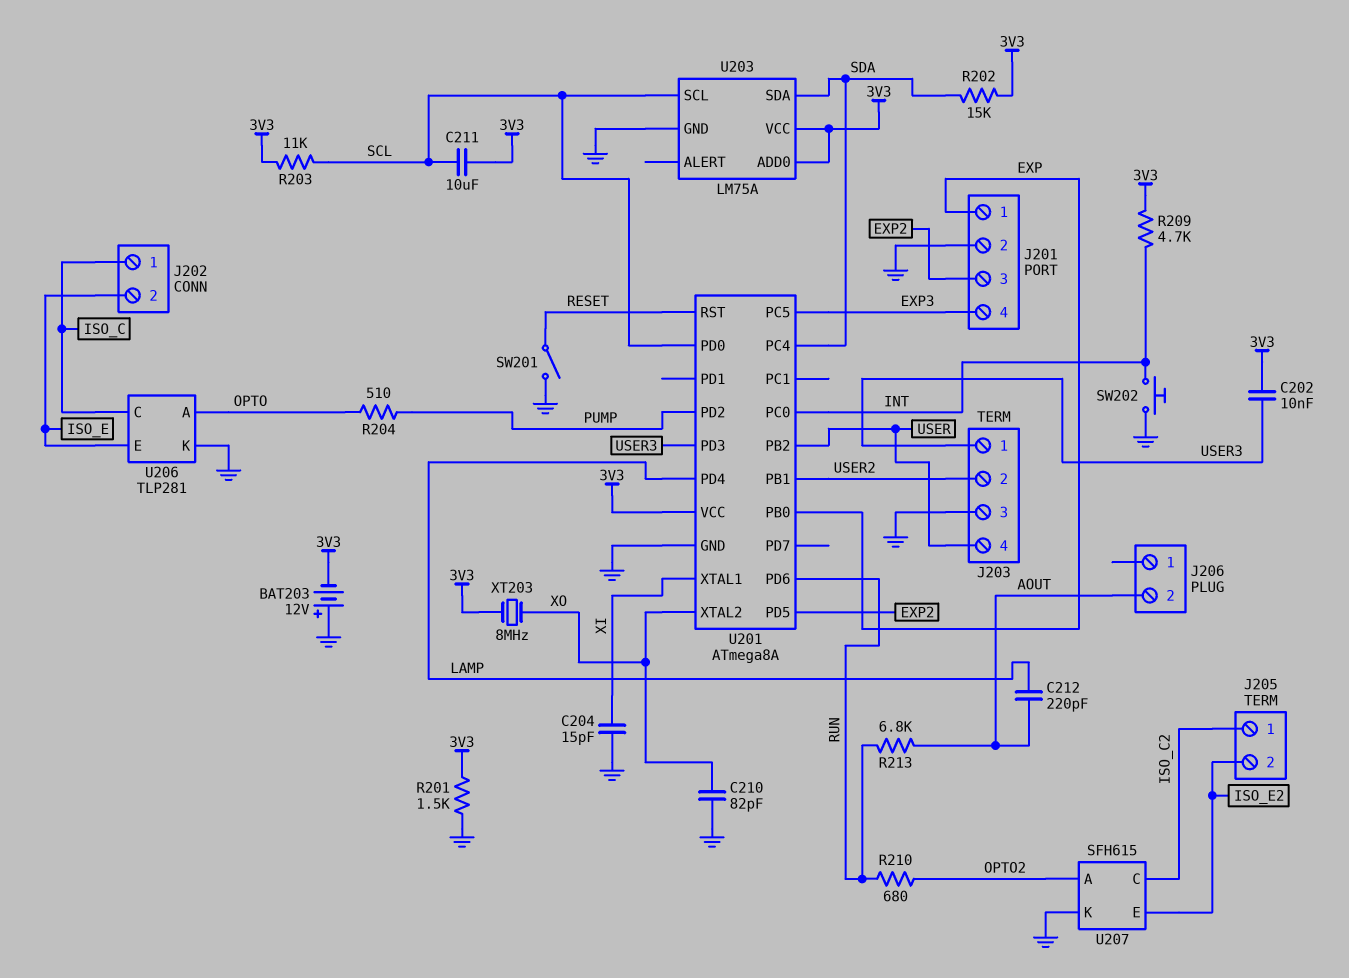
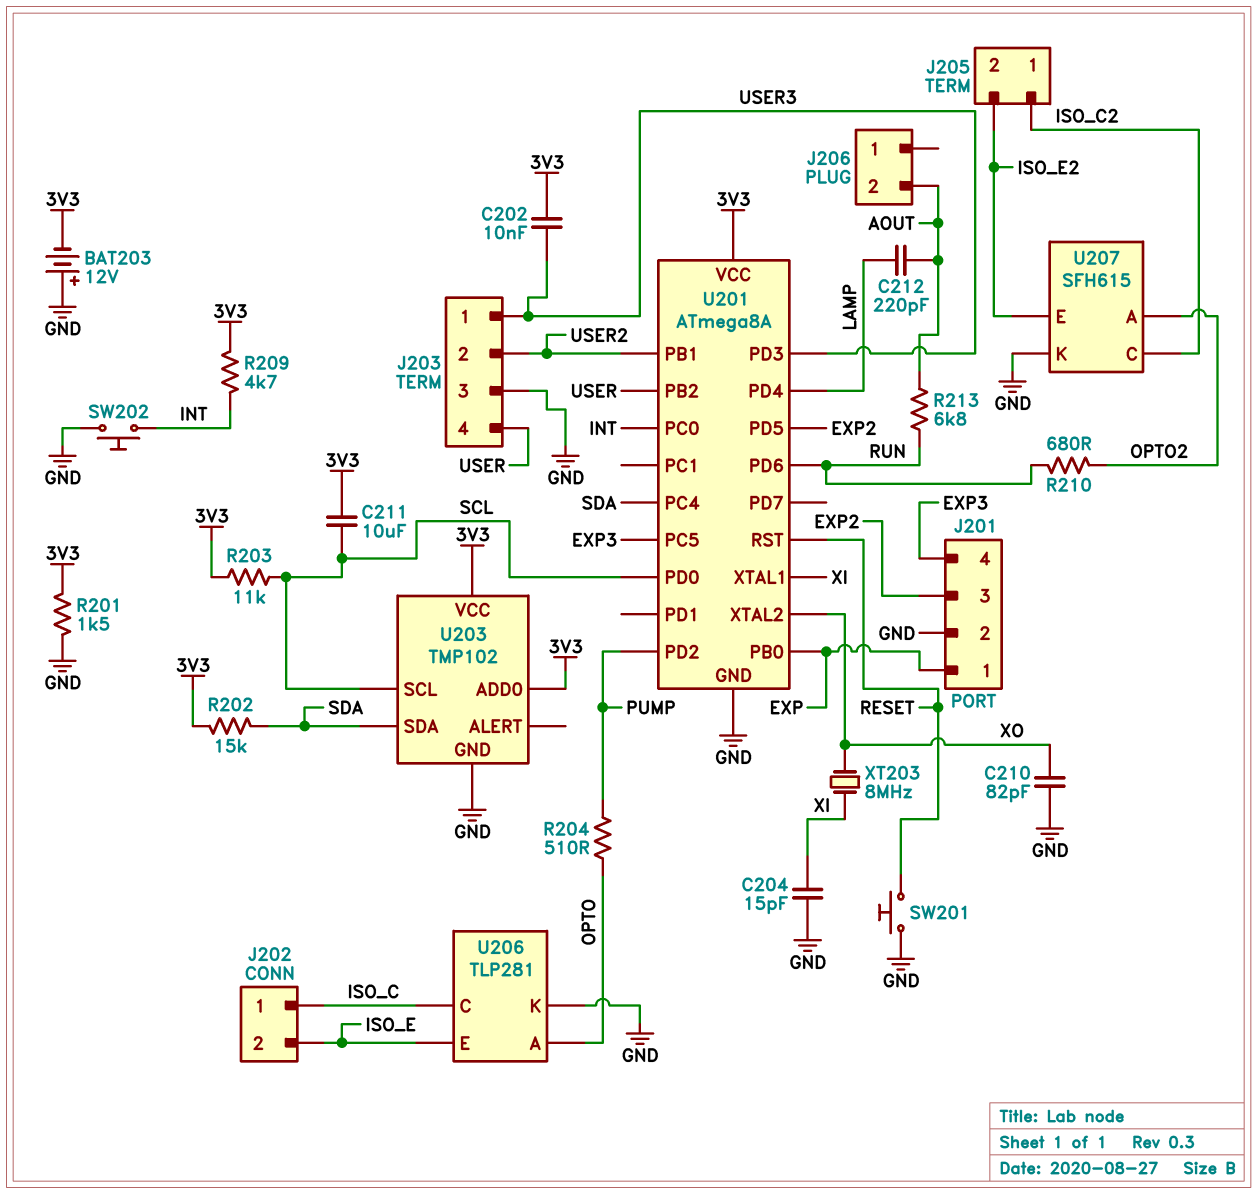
SW201: switch (GND, RESET) -> button (GND, RESET)
U203: LM75A -> TMP102
XT203: 8MHz (3V3, XO) -> 8MHz (XI, XO)

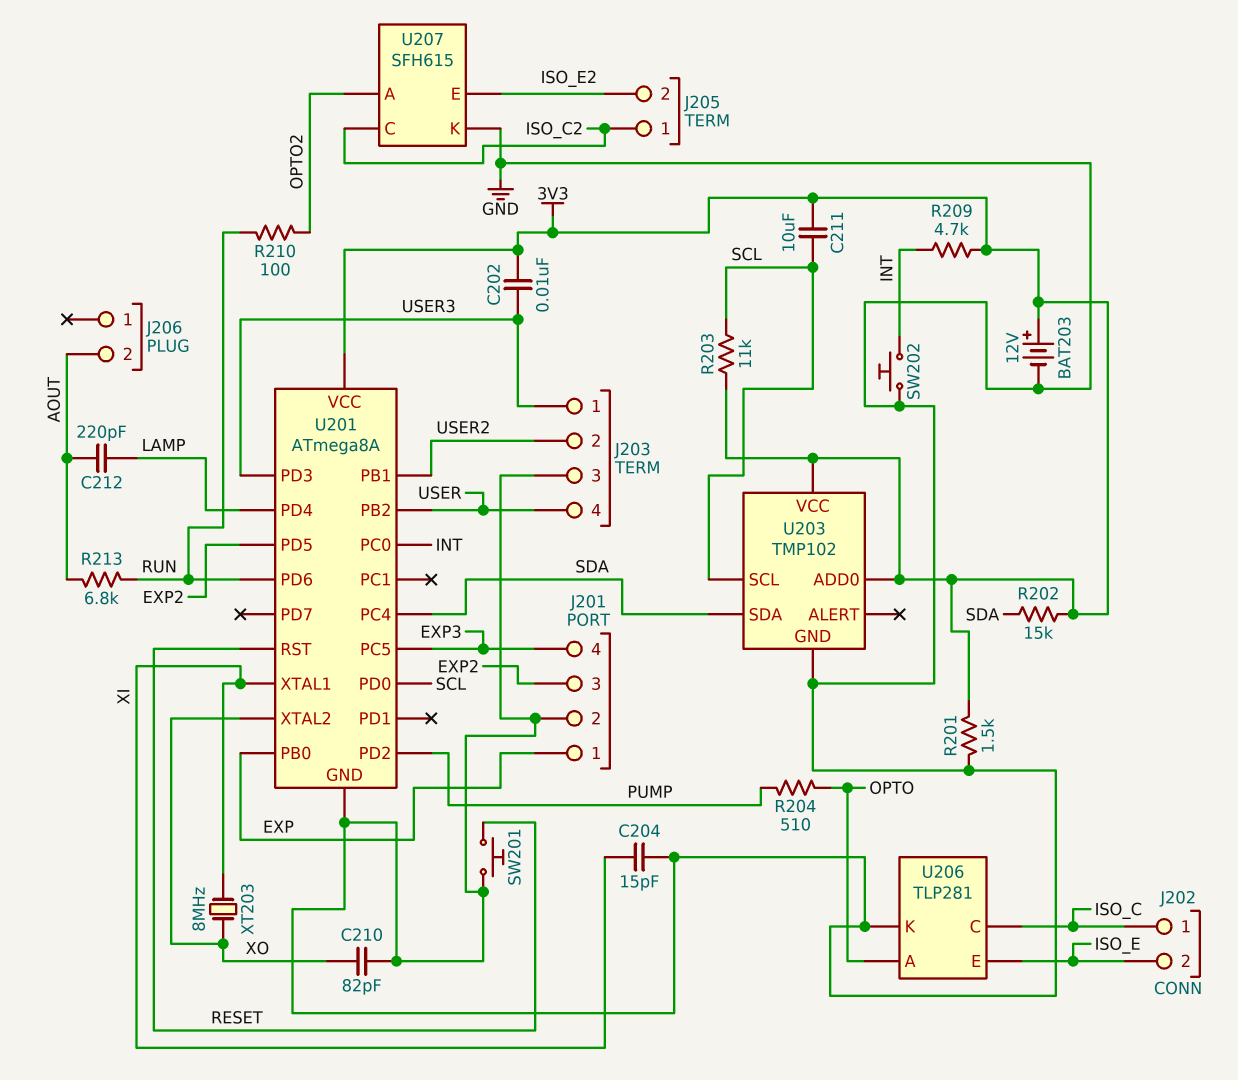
BAT203: 12V (plus GND, minus 3V3) -> 12V (plus 3V3, minus GND)
R210: 680 (OPTO2, RUN) -> 100 (OPTO2, RUN)

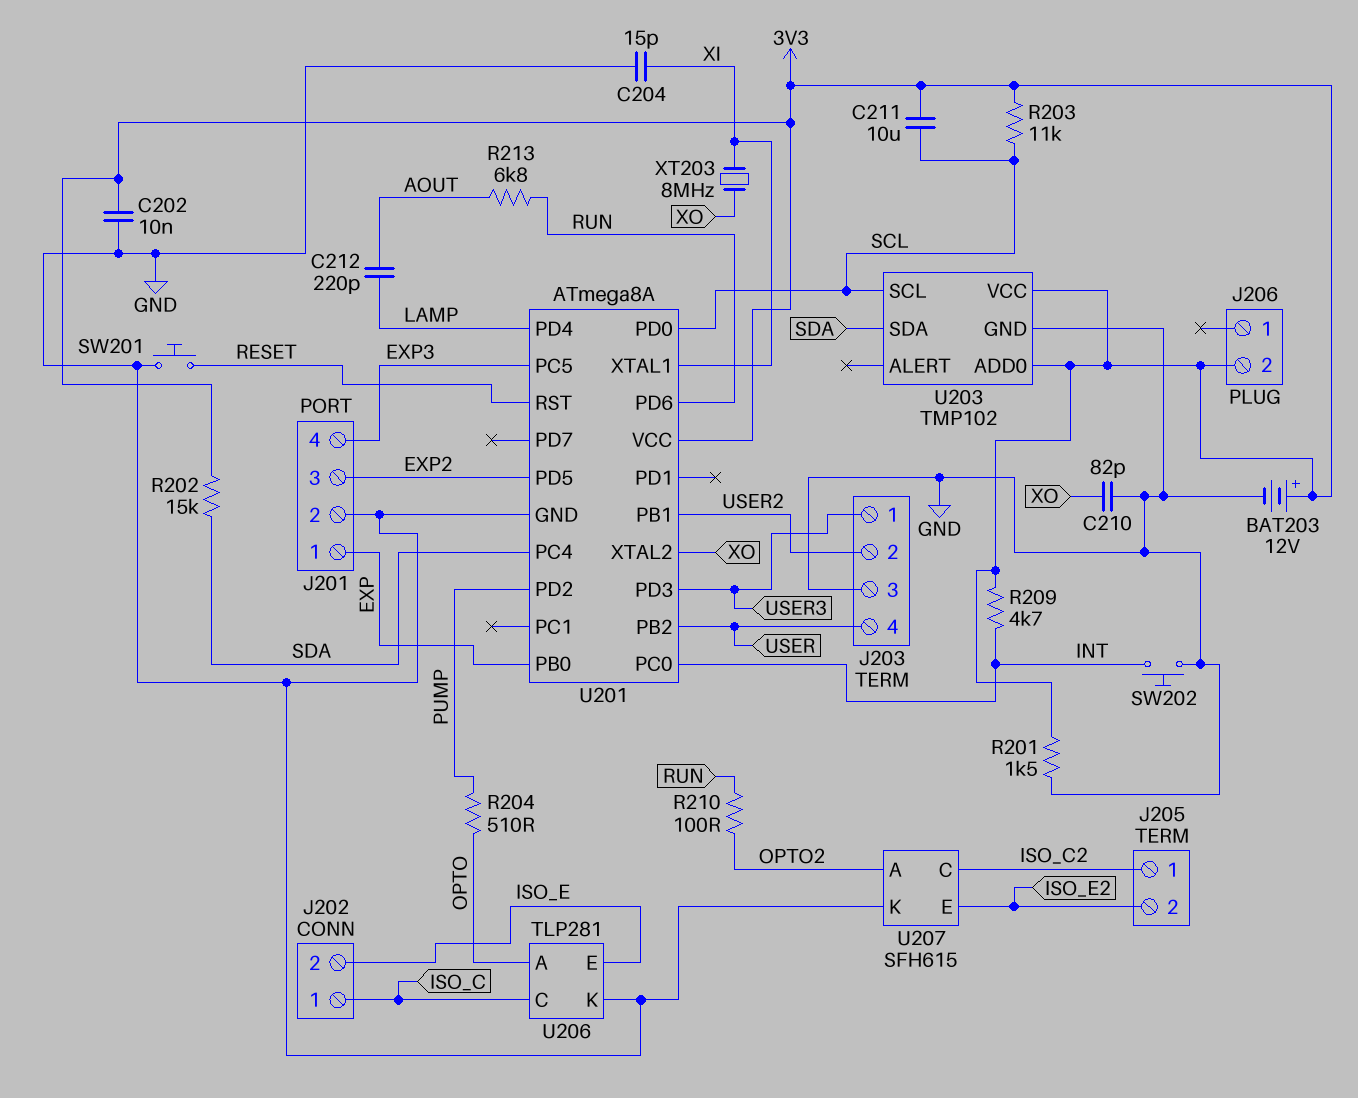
C202: 10nF (3V3, USER3) -> 10nF (3V3, GND)
J206 pin 2: AOUT -> 3V3

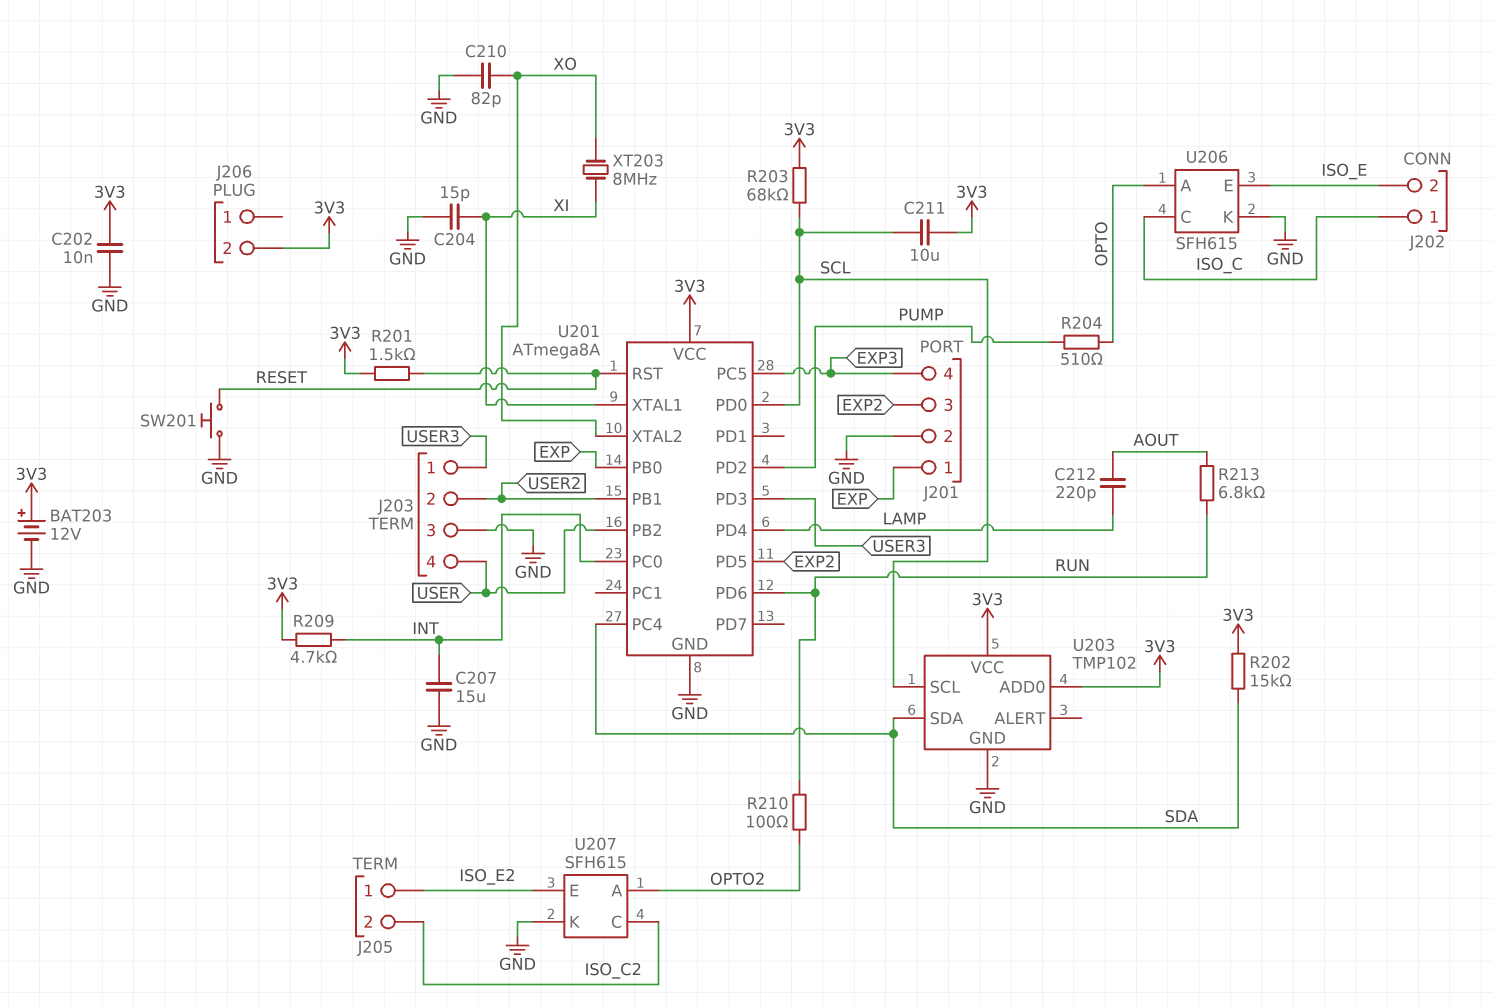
C207: none -> 15uF (GND, INT)
J205 pin 1: ISO_C2 -> ISO_E2
J205 pin 2: ISO_E2 -> ISO_C2
R201: 1.5k (3V3, GND) -> 1.5k (3V3, RESET)
R203: 11k (3V3, SCL) -> 68k (3V3, SCL)
SW202: button (GND, INT) -> none
U206: TLP281 -> SFH615

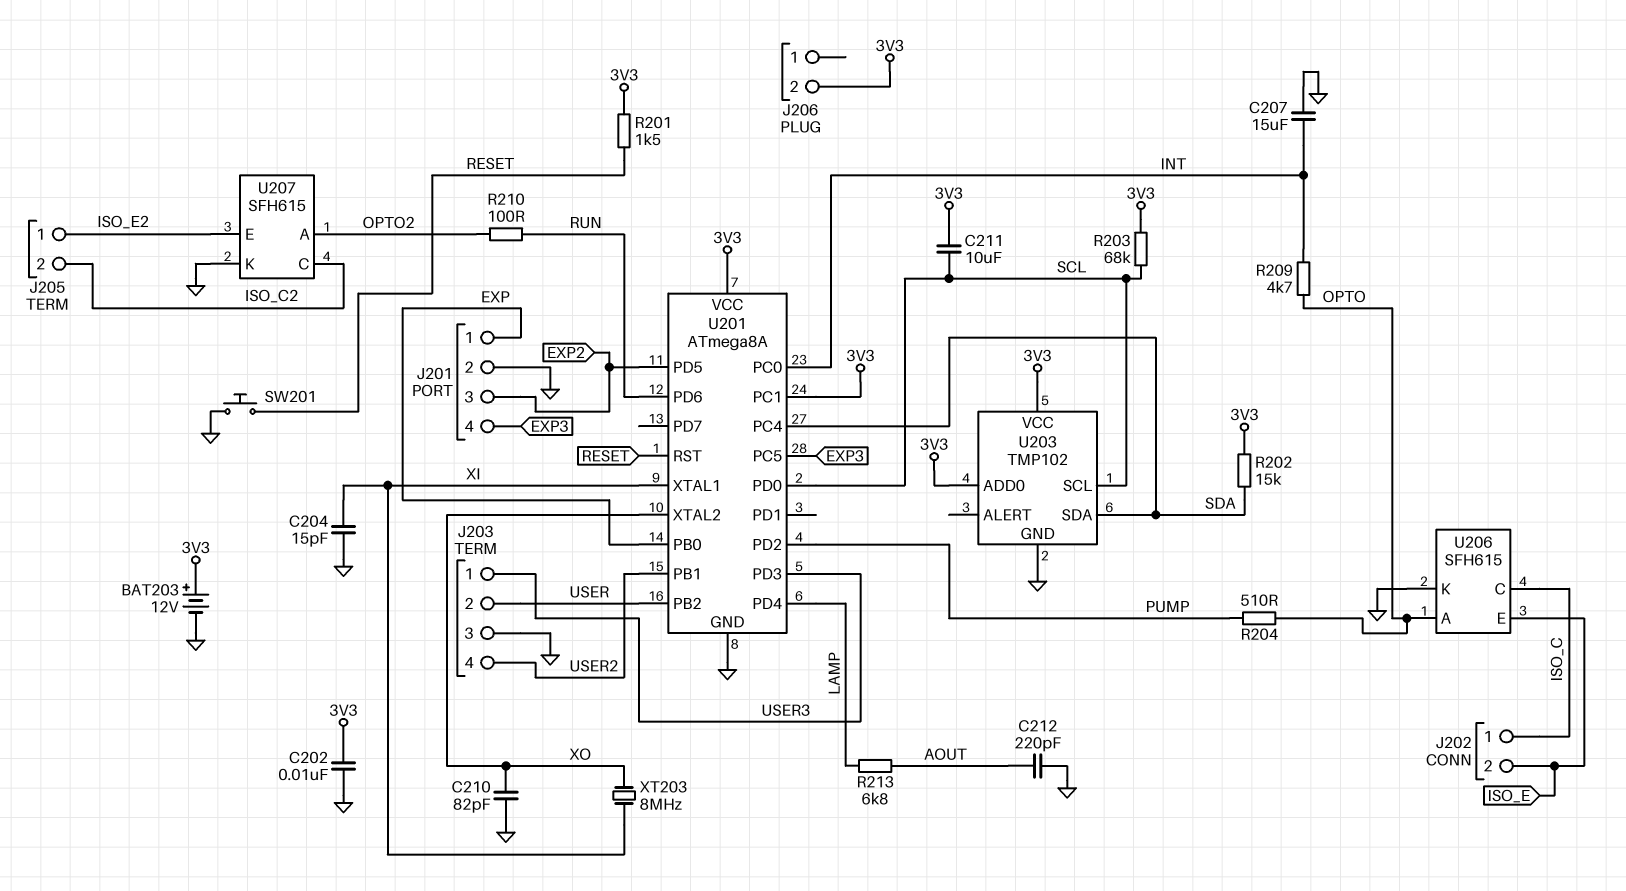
C212: 220pF (AOUT, LAMP) -> 220pF (AOUT, GND)
J203 pin 2: USER2 -> USER
J203 pin 4: USER -> USER2
R209: 4.7k (3V3, INT) -> 4.7k (INT, OPTO)
R213: 6.8k (AOUT, RUN) -> 6.8k (AOUT, LAMP)
U201 pin PC1: none -> 3V3

